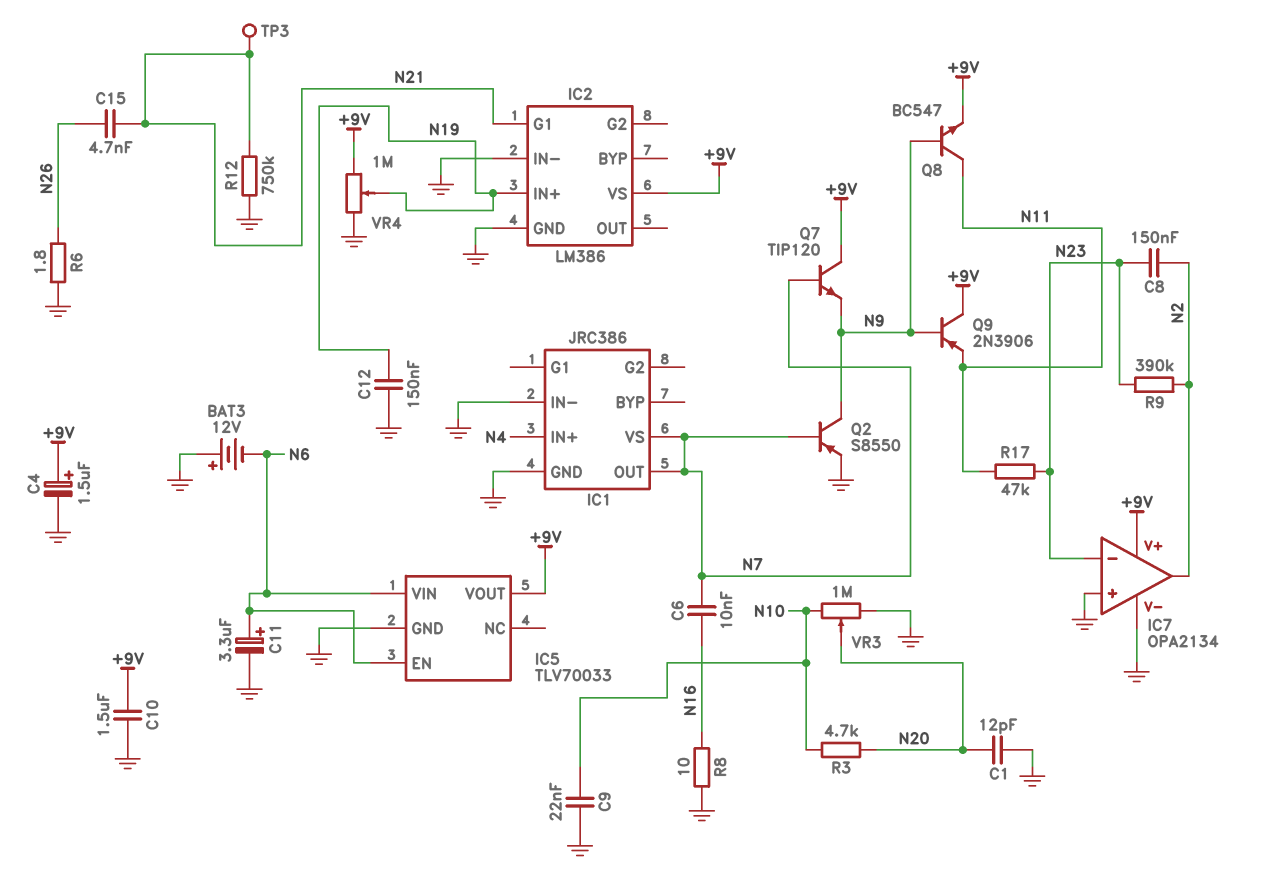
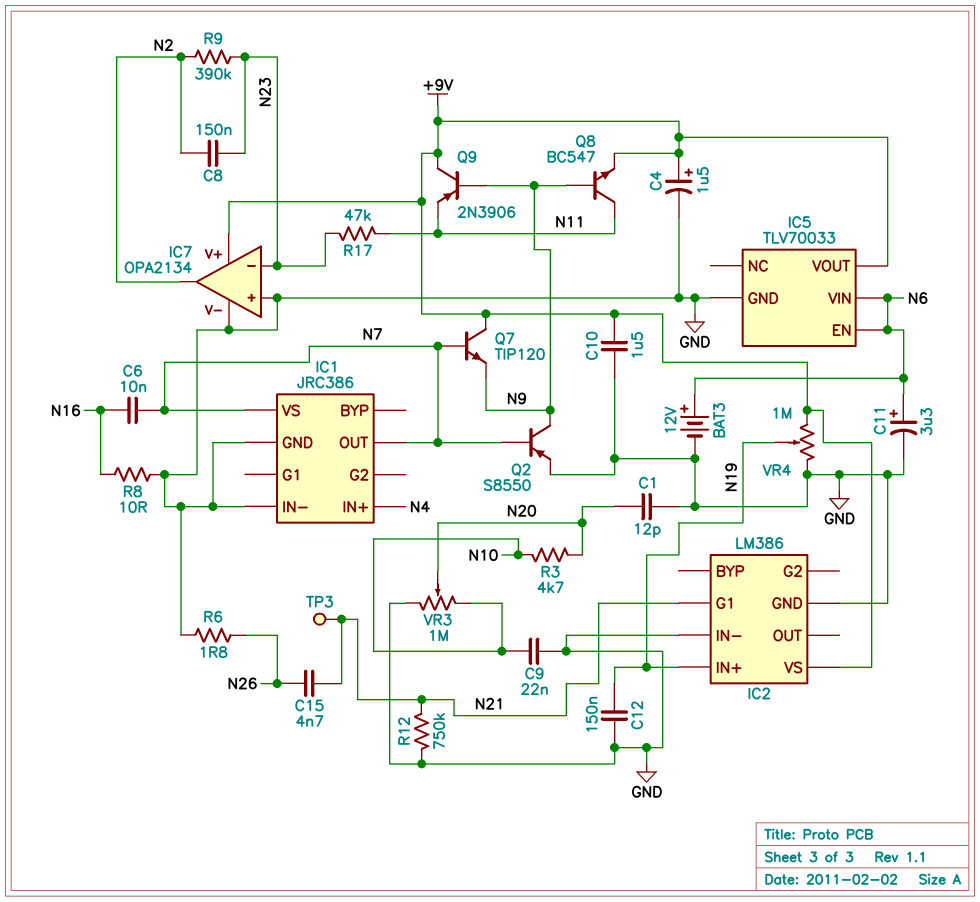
BAT3: 12V (plus GND, minus N6) -> 12V (plus N6, minus GND)

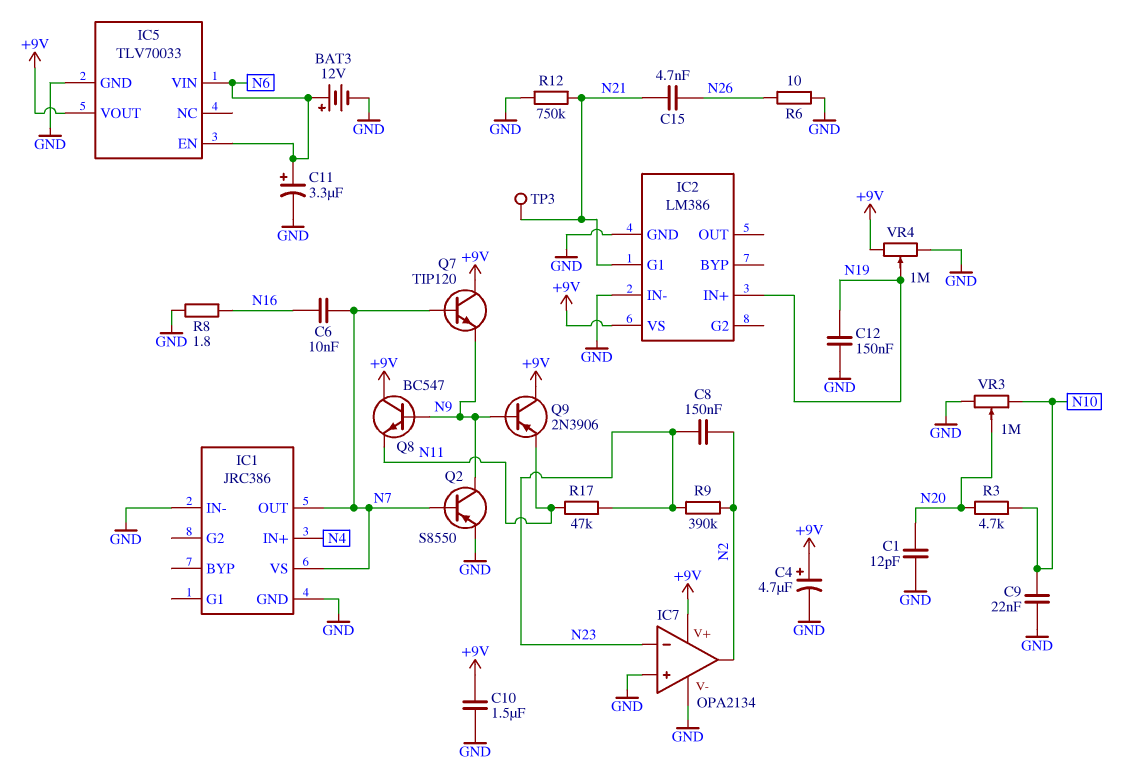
C4: 1.5uF (plus +9V, minus GND) -> 4.7uF (plus +9V, minus GND)
Q8: NPN BC547 (B N9, C N11, E +9V) -> NPN BC547 (B N9, C +9V, E N11)
R6: 1.8 (GND, N26) -> 10 (GND, N26)
R8: 10 (GND, N16) -> 1.8 (GND, N16)

